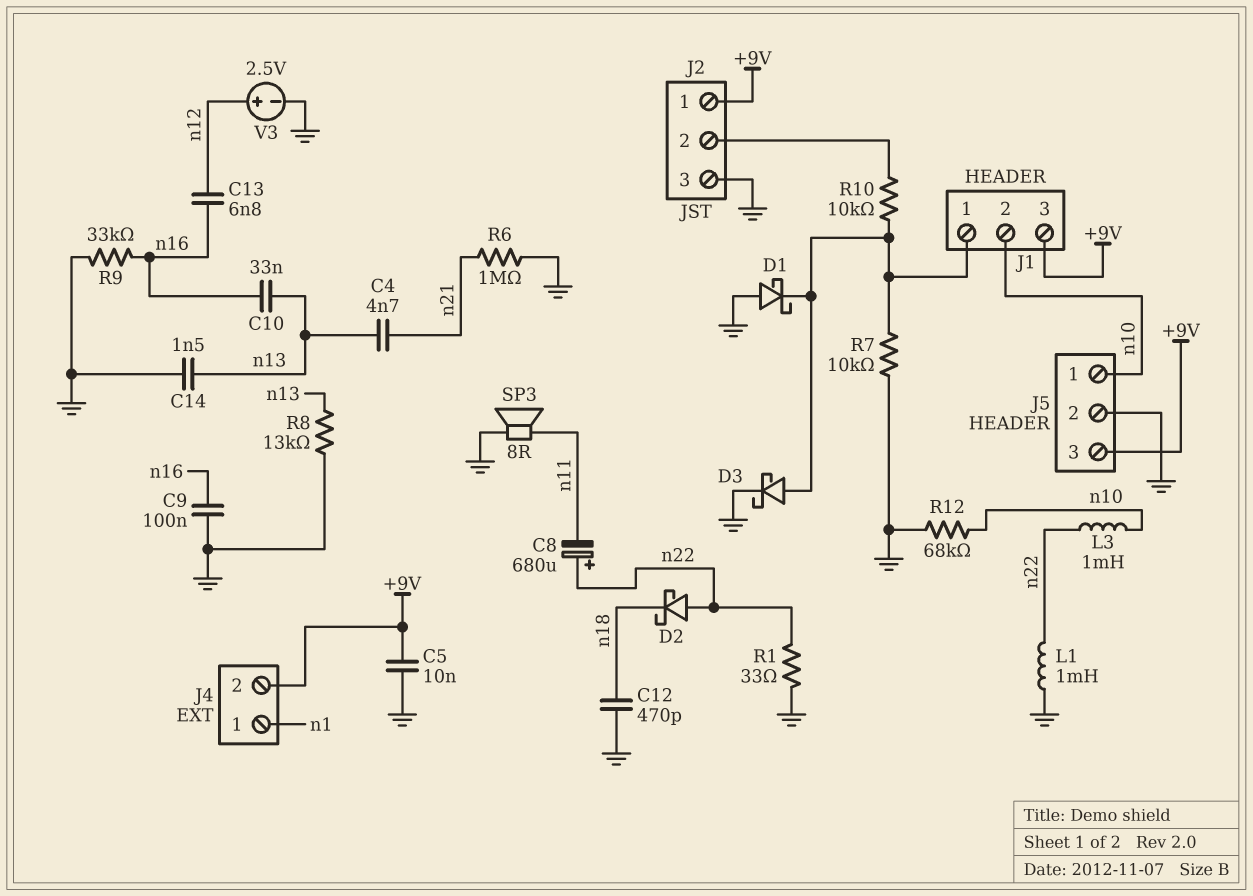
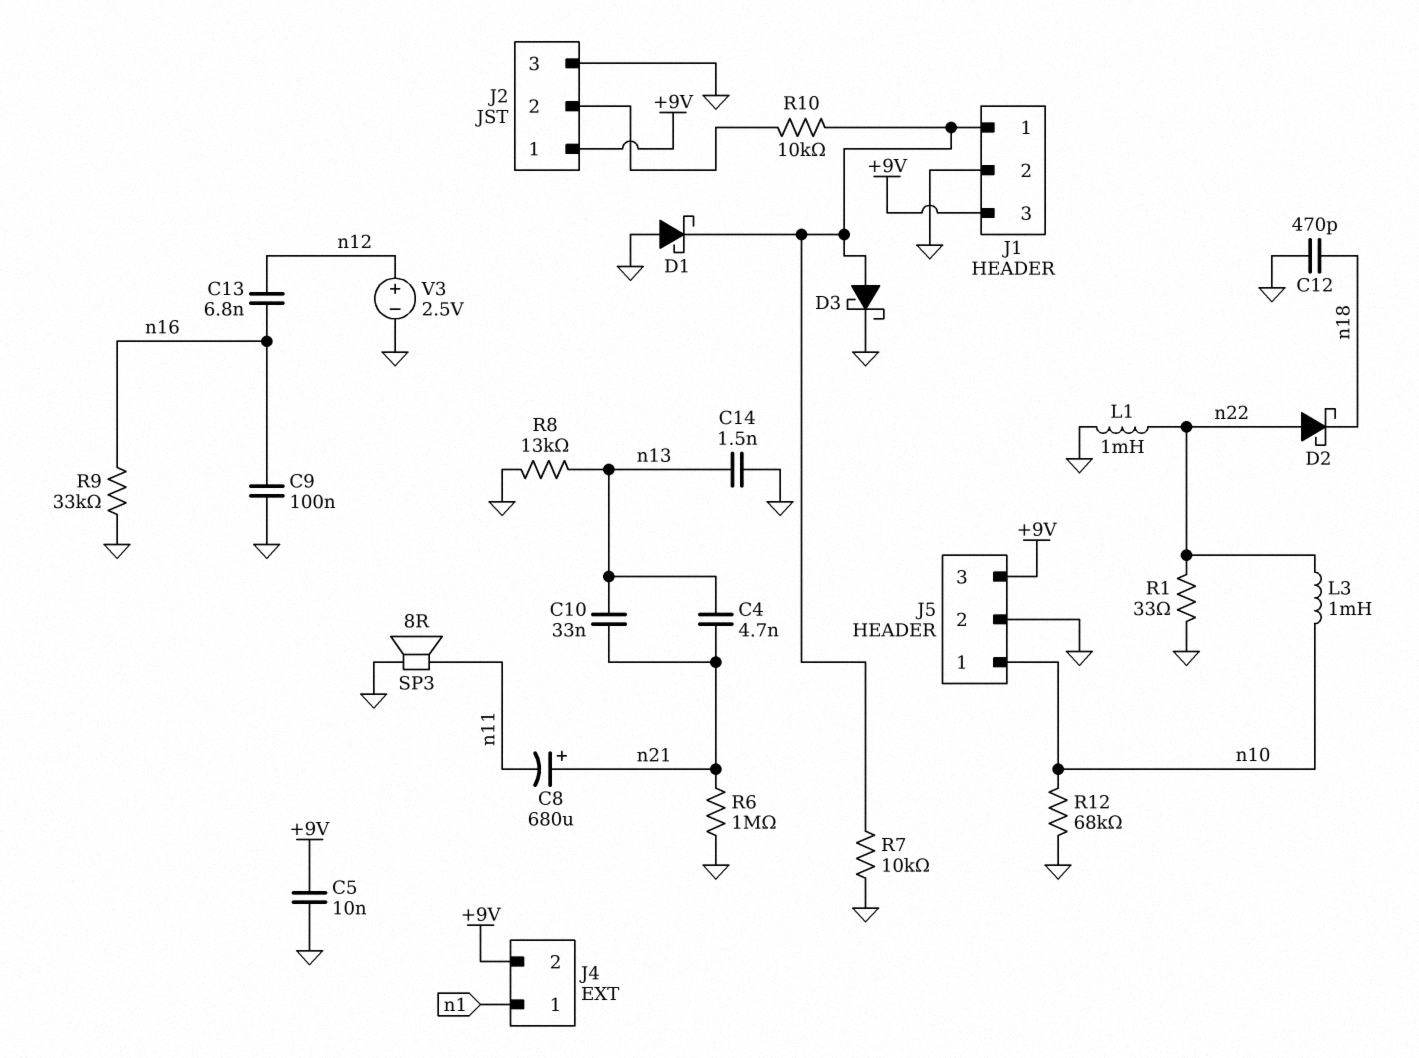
C8: 680uF (plus n22, minus n11) -> 680uF (plus n21, minus n11)
C10: 33nF (n13, n16) -> 33nF (n13, n21)
J1 pin 2: n10 -> GND

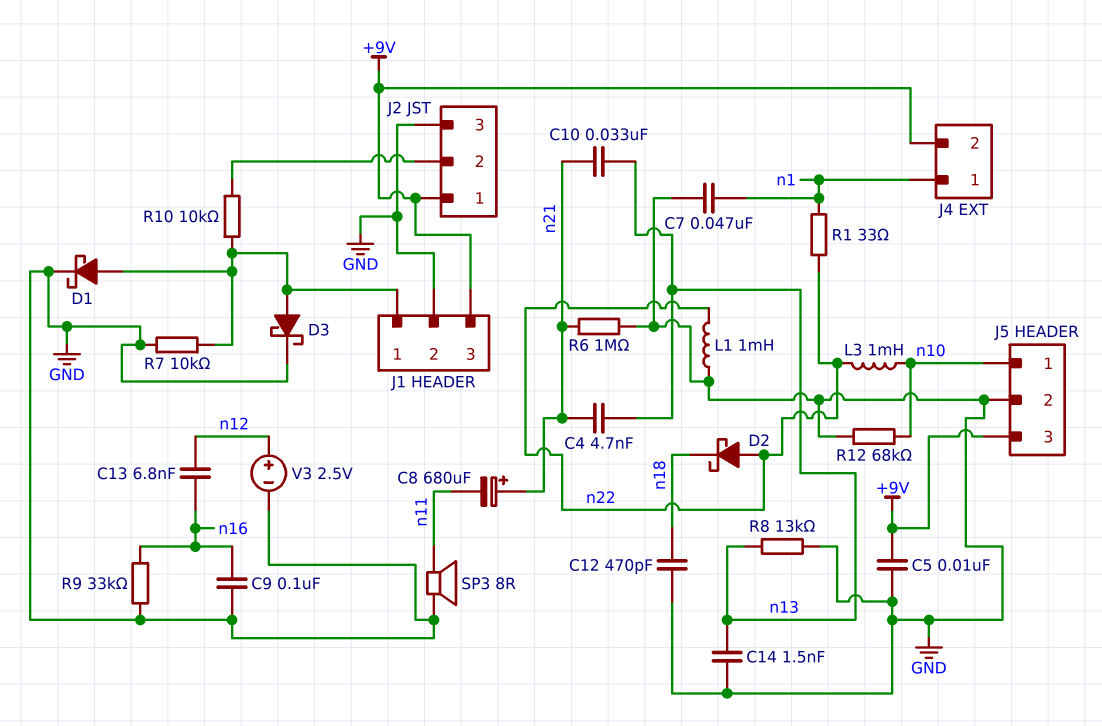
C7: none -> 47nF (GND, n1)
D1: schottky (A GND, K J1/1) -> schottky (A J1/1, K GND)
R1: 33 (GND, n22) -> 33 (n1, n22)

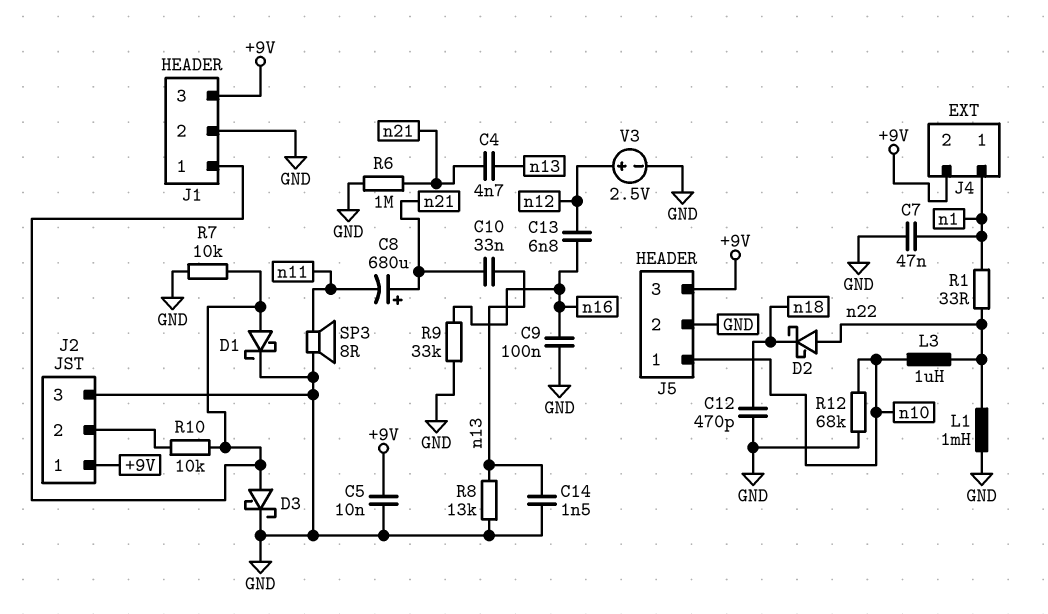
L3: 1mH (n10, n22) -> 1uH (n10, n22)

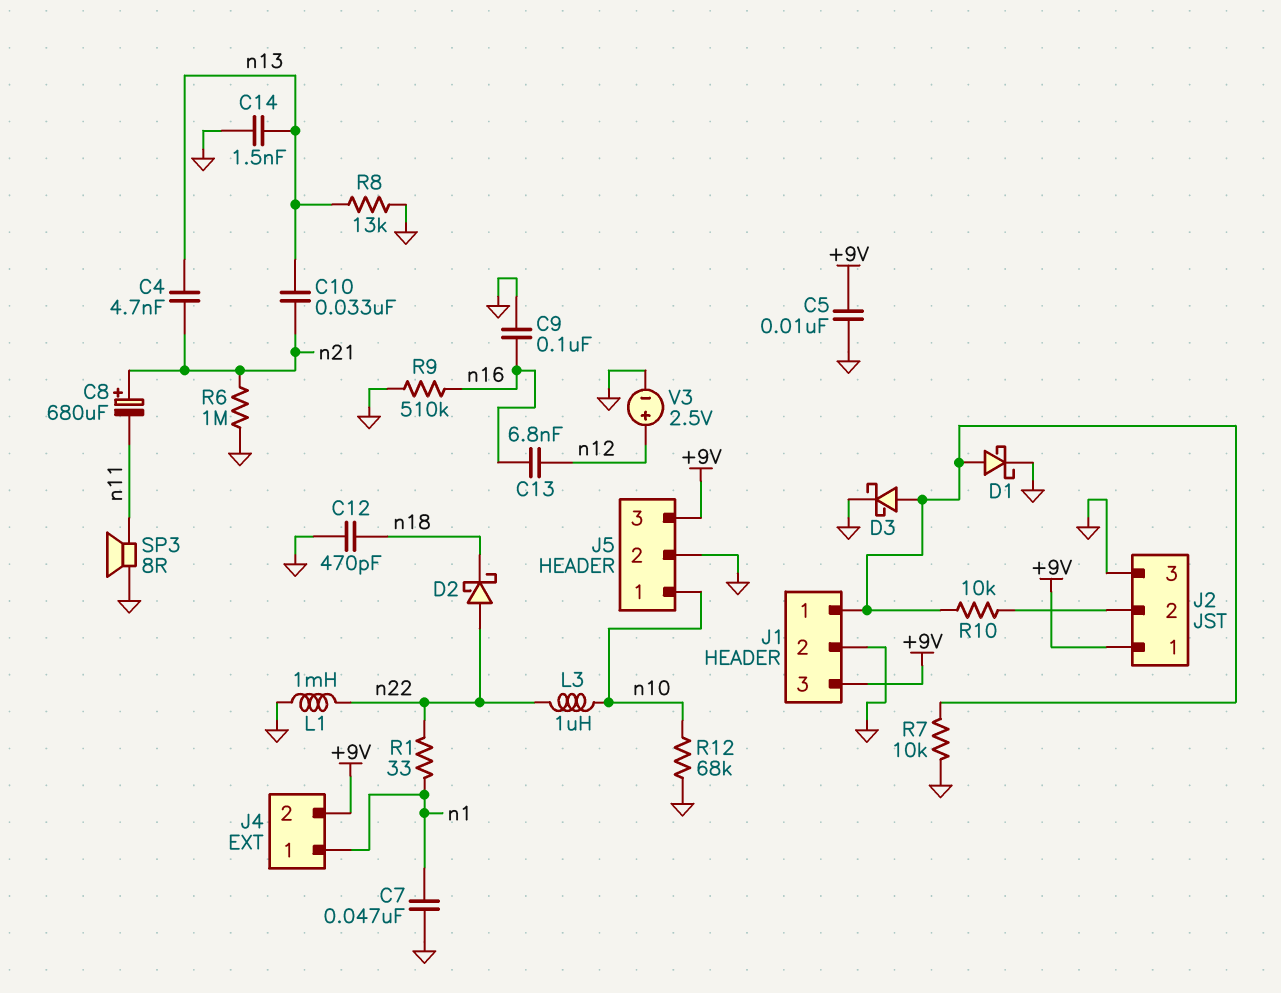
R9: 33k (GND, n16) -> 510k (GND, n16)

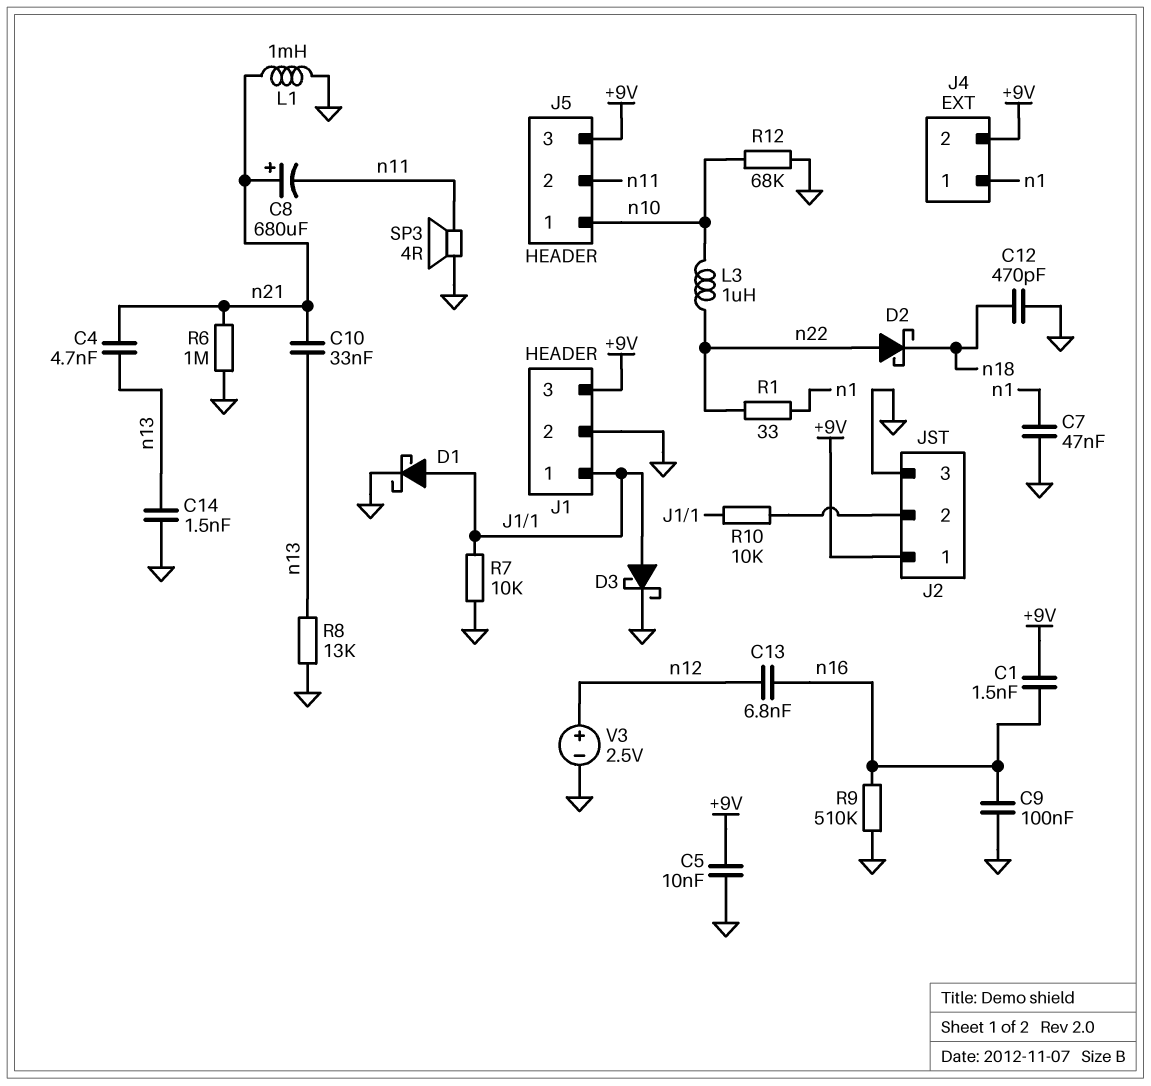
C1: none -> 1.5nF (+9V, n16)
J5 pin 2: GND -> n11
L1: 1mH (GND, n22) -> 1mH (GND, n21)
SP3: speaker 8R (GND, n11) -> speaker 4R (GND, n11)

